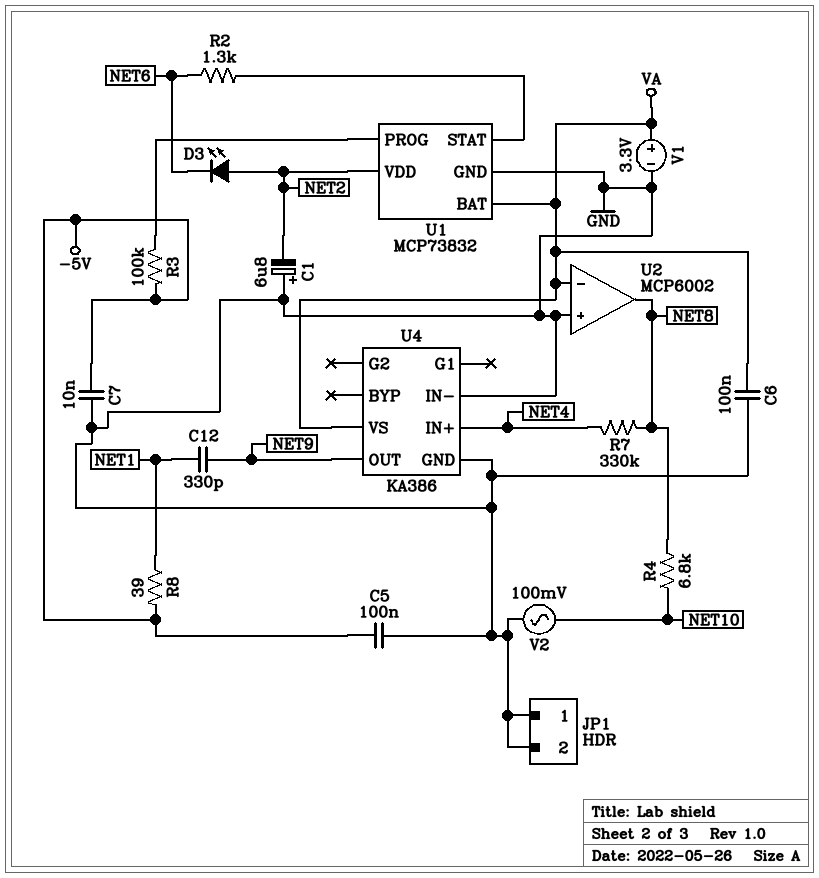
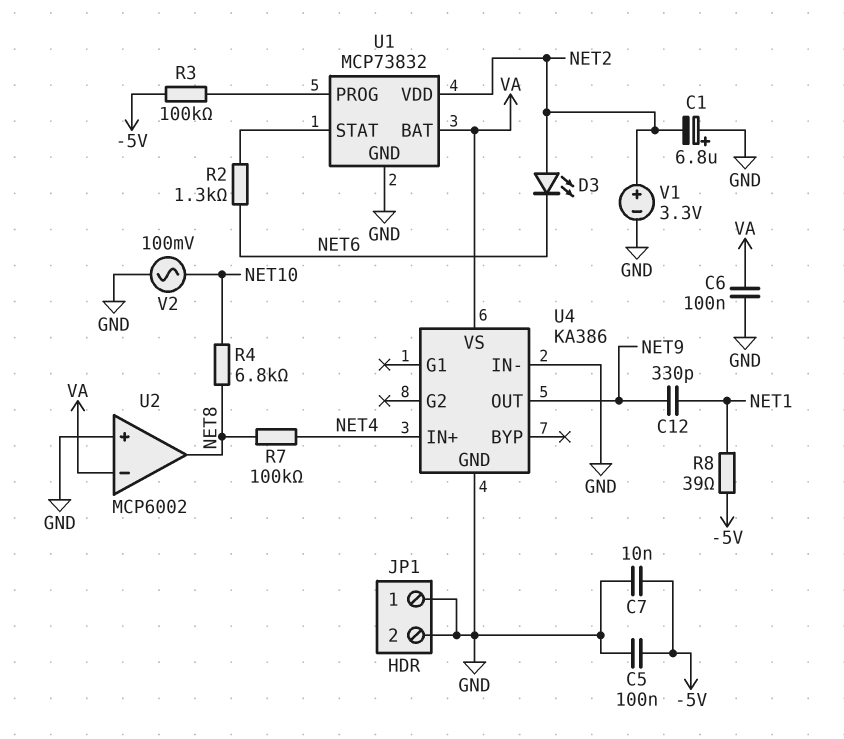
R7: 330k (NET4, NET8) -> 100k (NET4, NET8)
V1: 3.3V (plus VA, minus GND) -> 3.3V (plus NET2, minus GND)

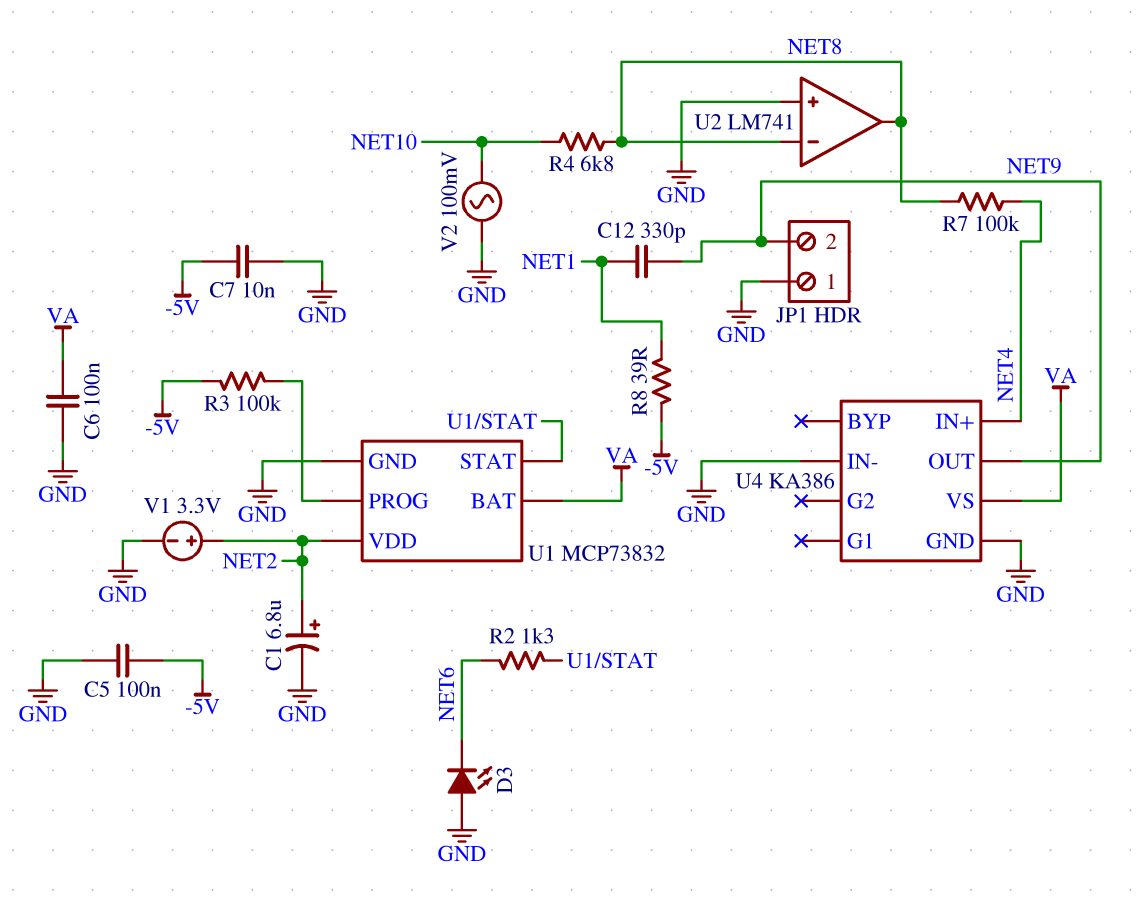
C1: 6.8uF (plus GND, minus NET2) -> 6.8uF (plus NET2, minus GND)
D3: LED (A NET2, K NET6) -> LED (A GND, K NET6)
JP1 pin 2: GND -> NET9
U2: MCP6002 -> LM741
U2 pin in-: VA -> NET8

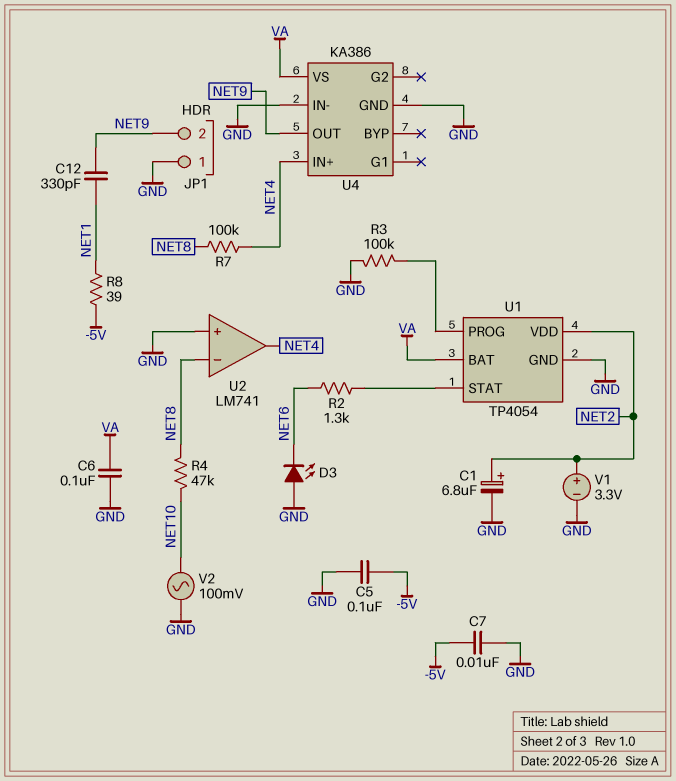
R3: 100k (-5V, U1/PROG) -> 100k (GND, U1/PROG)
R4: 6.8k (NET8, NET10) -> 47k (NET8, NET10)
U1: MCP73832 -> TP4054
U2 pin out: NET8 -> NET4

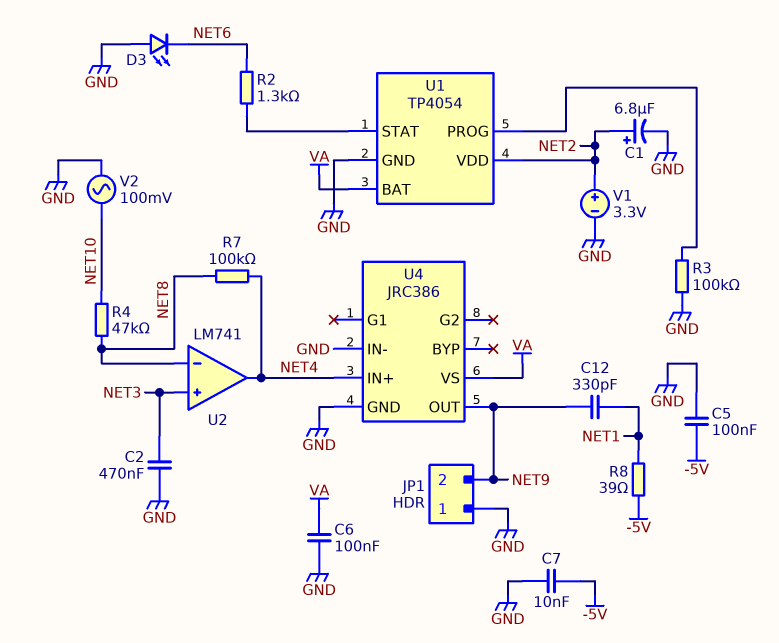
C2: none -> 470nF (GND, NET3)
U2 pin in+: GND -> NET3
U4: KA386 -> JRC386

